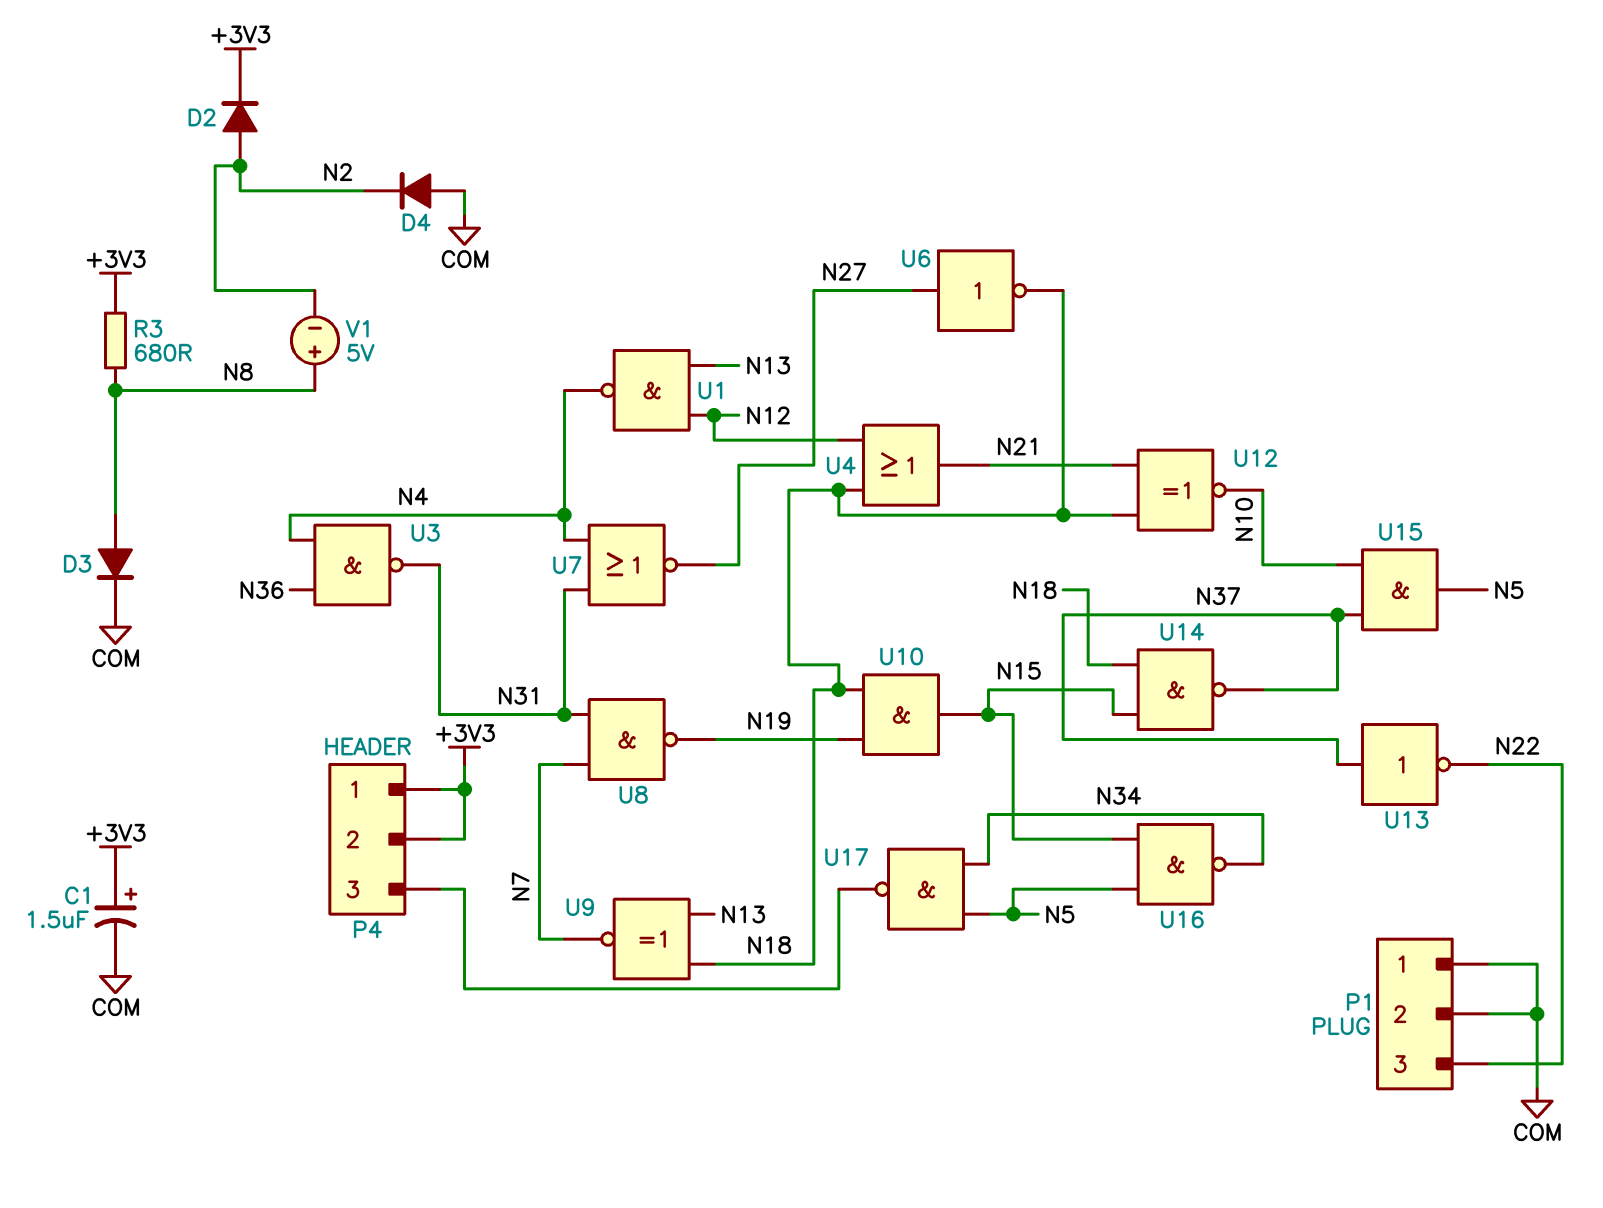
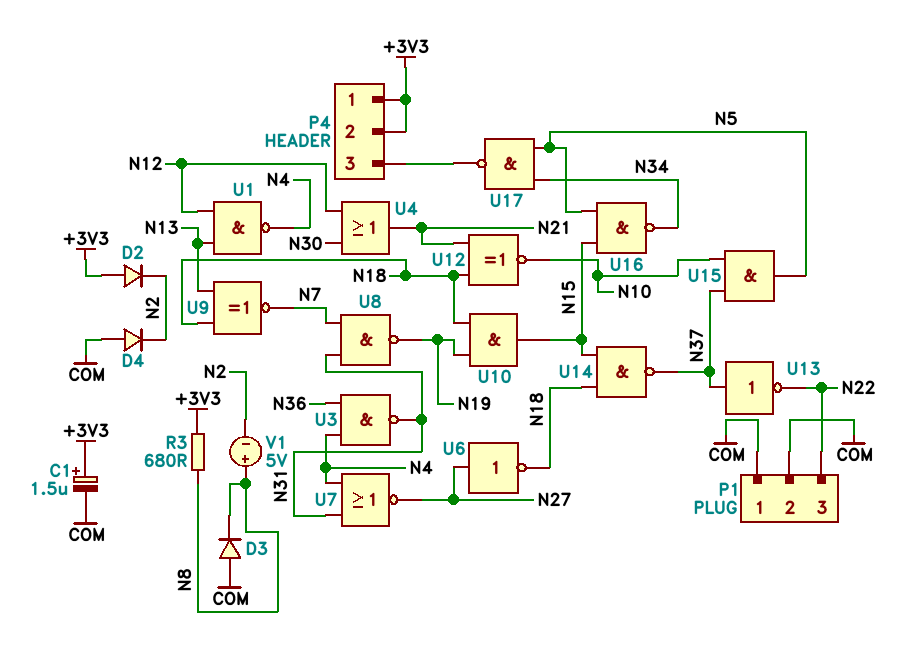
D2: diode (A N2, K +3V3) -> diode (A +3V3, K N2)
D3: diode (A N8, K COM) -> diode (A COM, K N8)
U4: OR (in N12, in N18, out N21) -> OR (in N12, in N30, out N21)

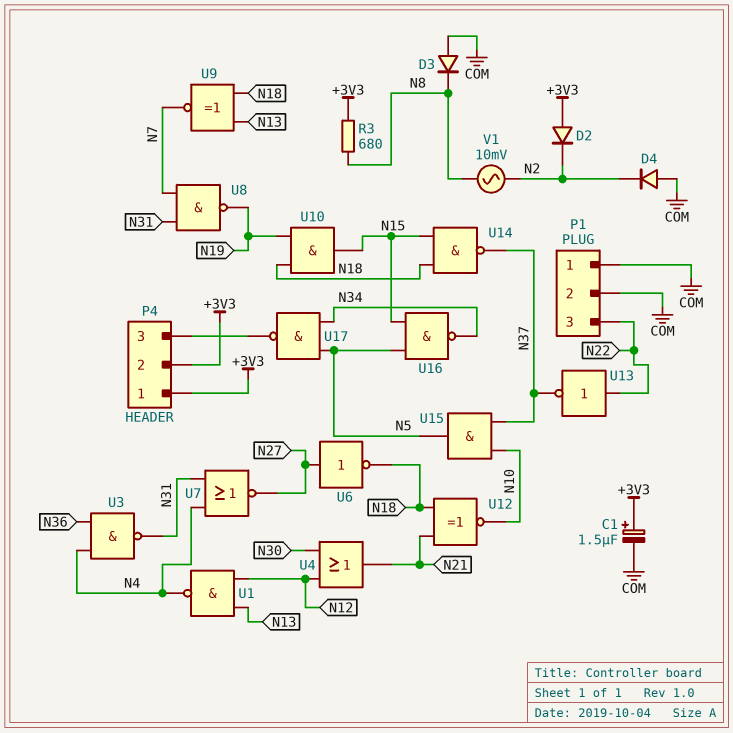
U13: NOT (in N37, out N22) -> NOT (in N22, out N37)
V1: 5V (plus N8, minus N2) -> AC 10mV (N2, N8)

